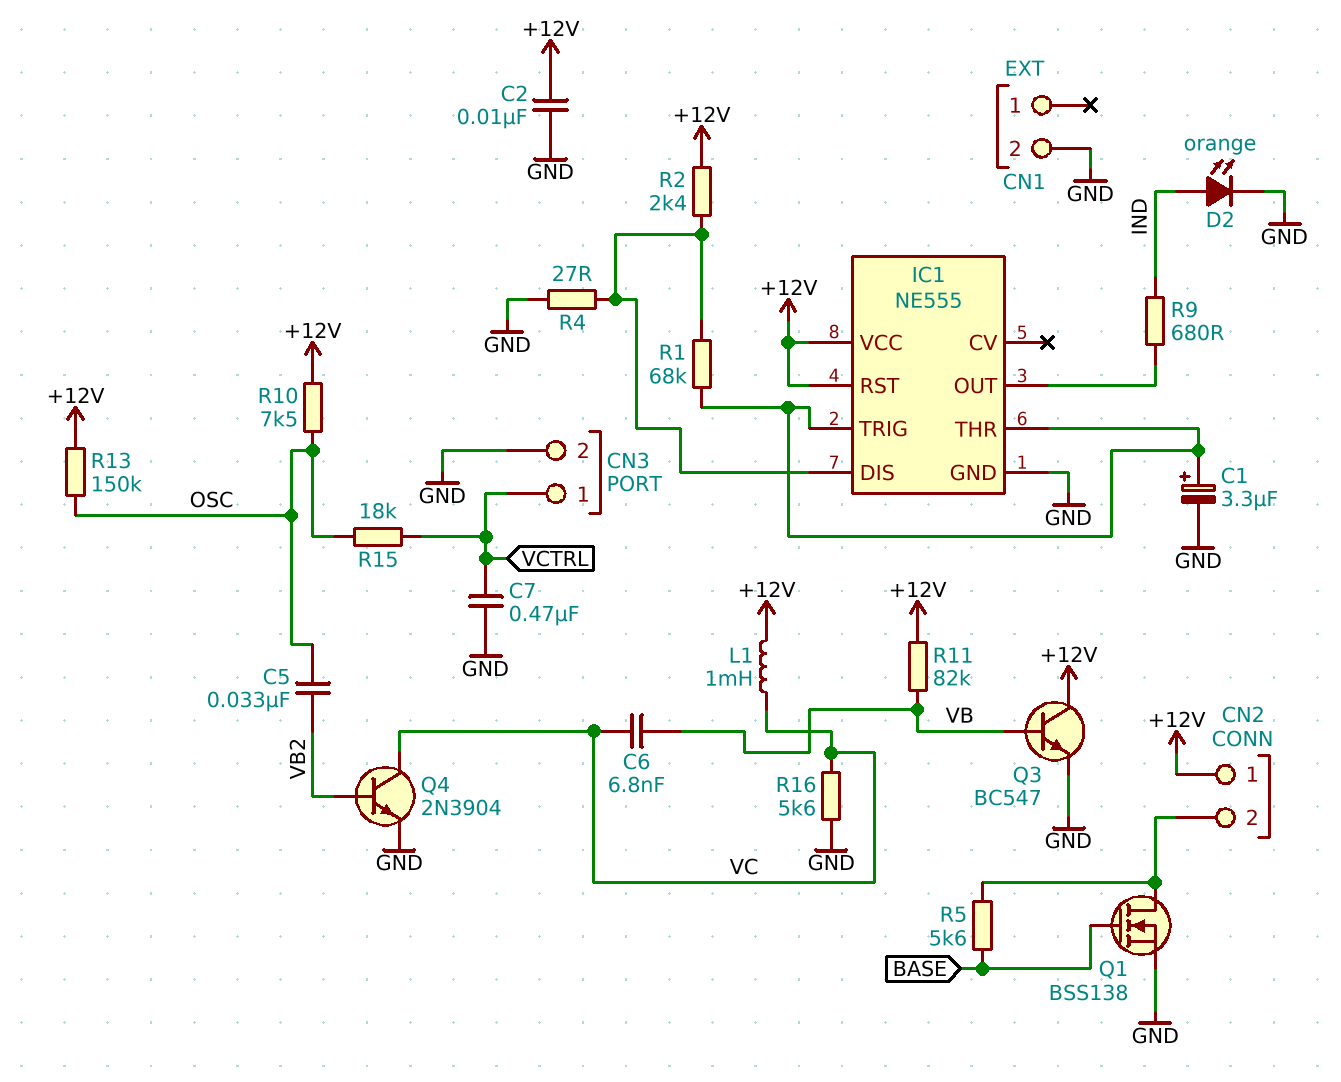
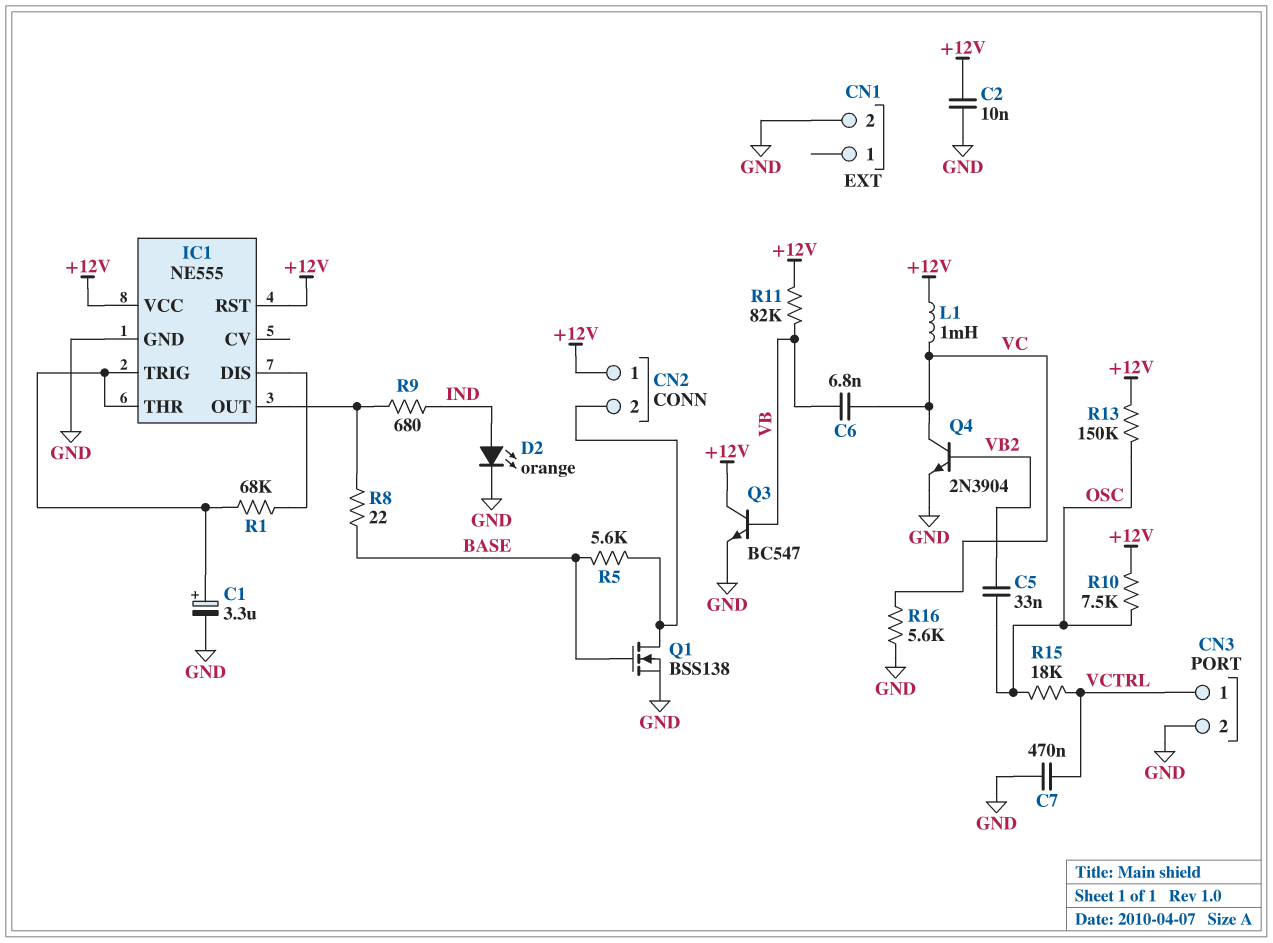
R2: 2.4k (+12V, IC1/DIS) -> none
R4: 27 (GND, IC1/DIS) -> none
R8: none -> 22 (BASE, IC1/OUT)

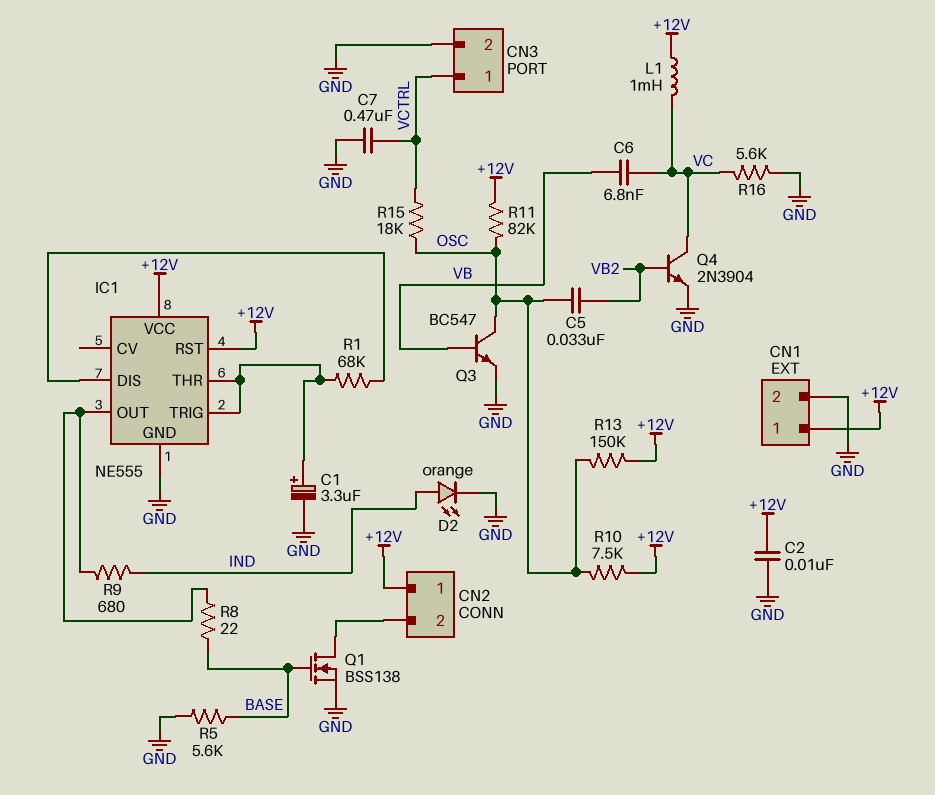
CN1 pin 1: none -> +12V
Q3: NPN BC547 (B VB, C +12V, E GND) -> NPN BC547 (B VB, C OSC, E GND)
R5: 5.6k (BASE, CN2/2) -> 5.6k (BASE, GND)
R11: 82k (+12V, VB) -> 82k (+12V, OSC)

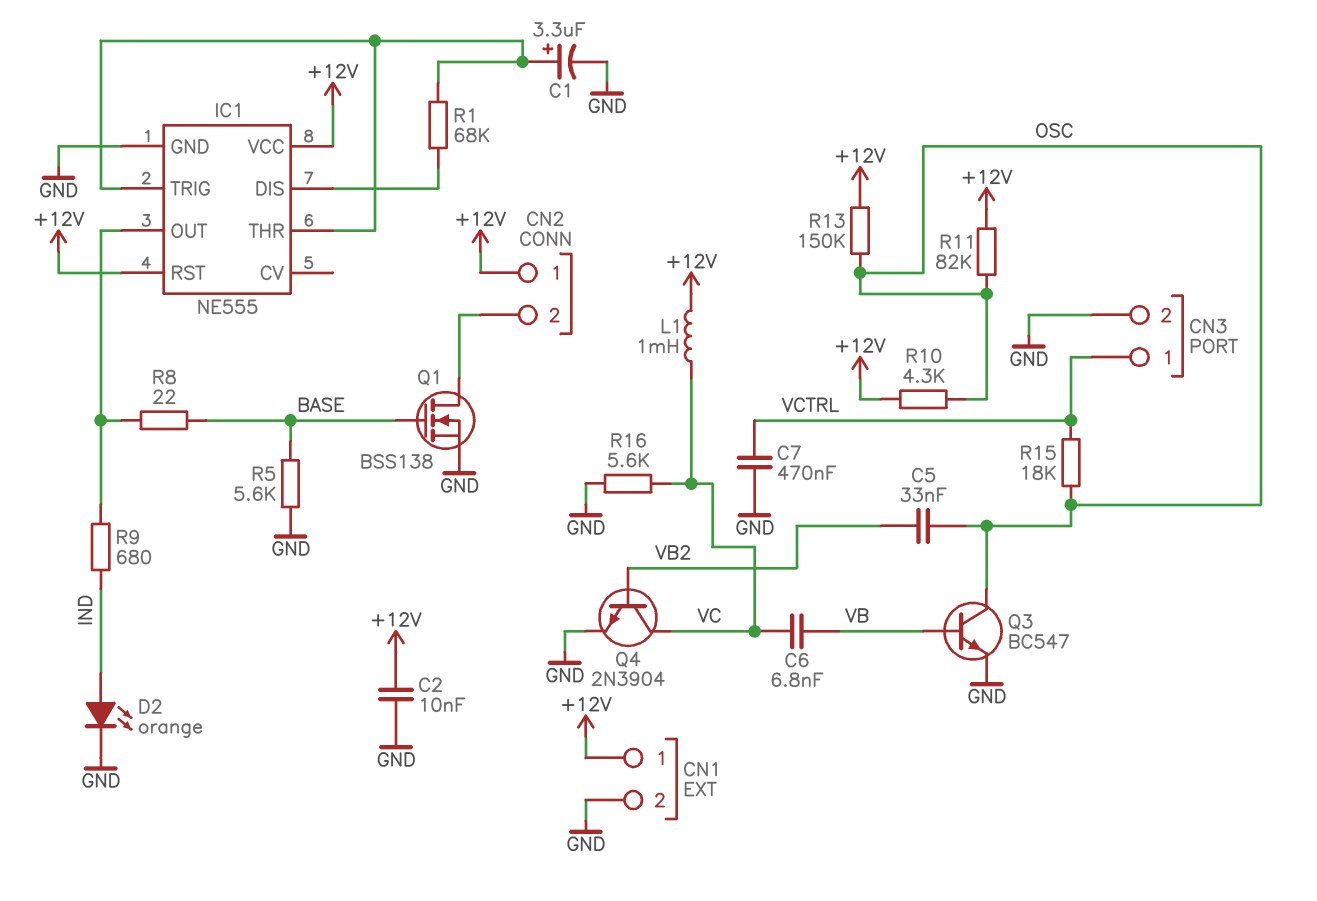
R10: 7.5k (+12V, OSC) -> 4.3k (+12V, OSC)

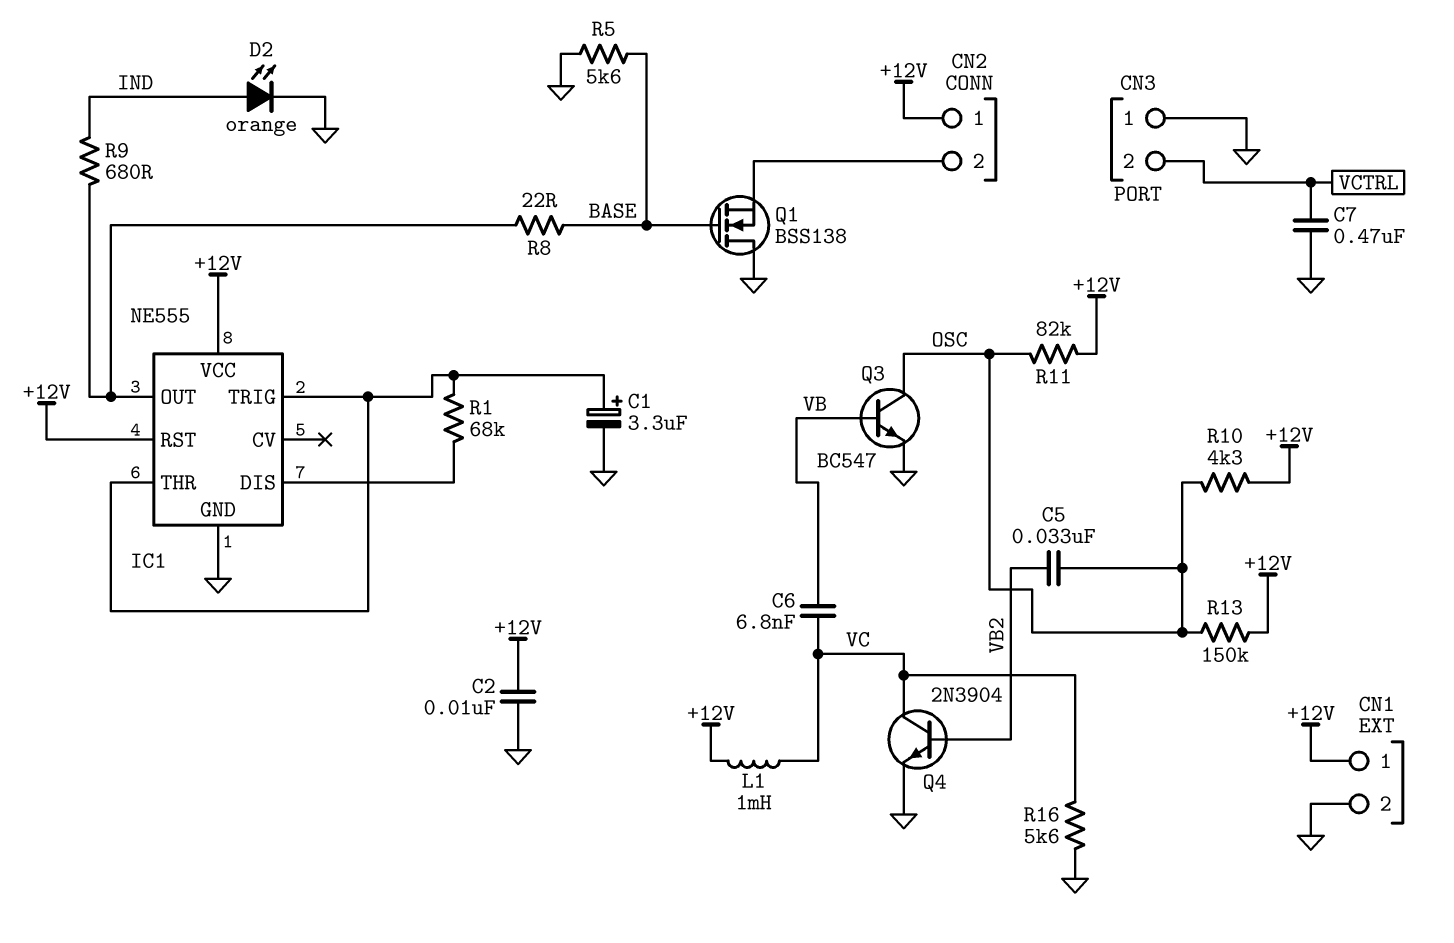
CN3 pin 1: VCTRL -> GND
CN3 pin 2: GND -> VCTRL
Q1: NMOS BSS138 (G BASE, D CN2/2, S GND) -> NMOS BSS138 (G BASE, D GND, S CN2/2)
R15: 18k (OSC, VCTRL) -> none

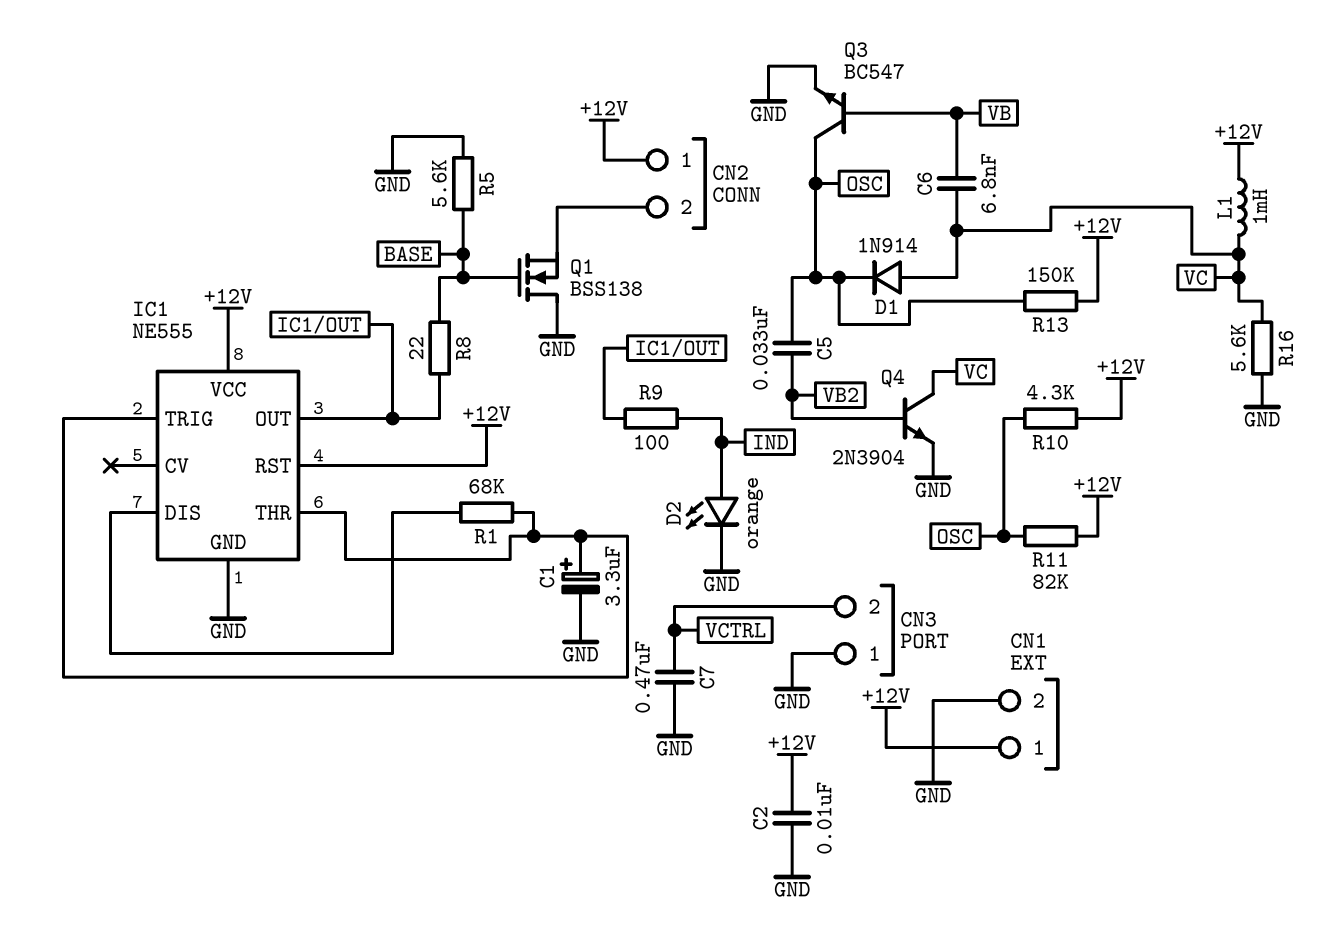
D1: none -> diode 1N914 (A VC, K OSC)
R9: 680 (IC1/OUT, IND) -> 100 (IC1/OUT, IND)

